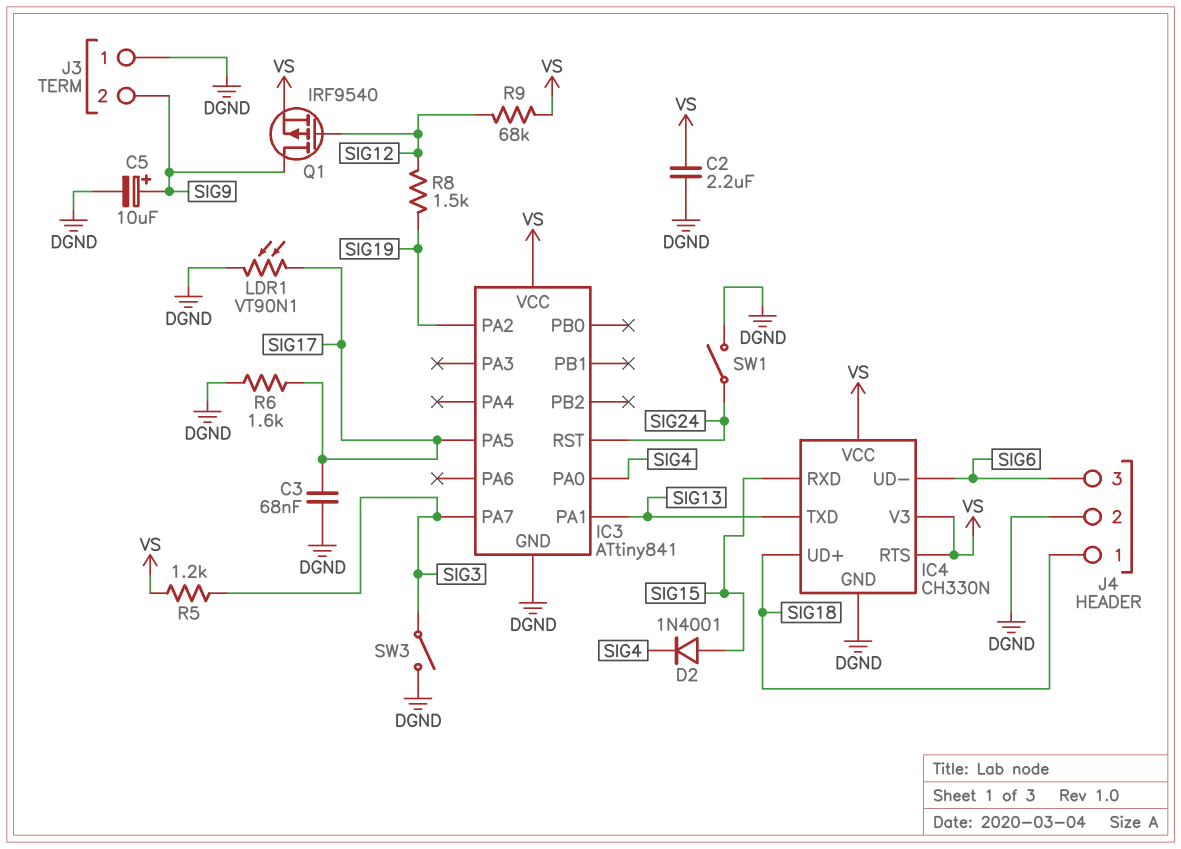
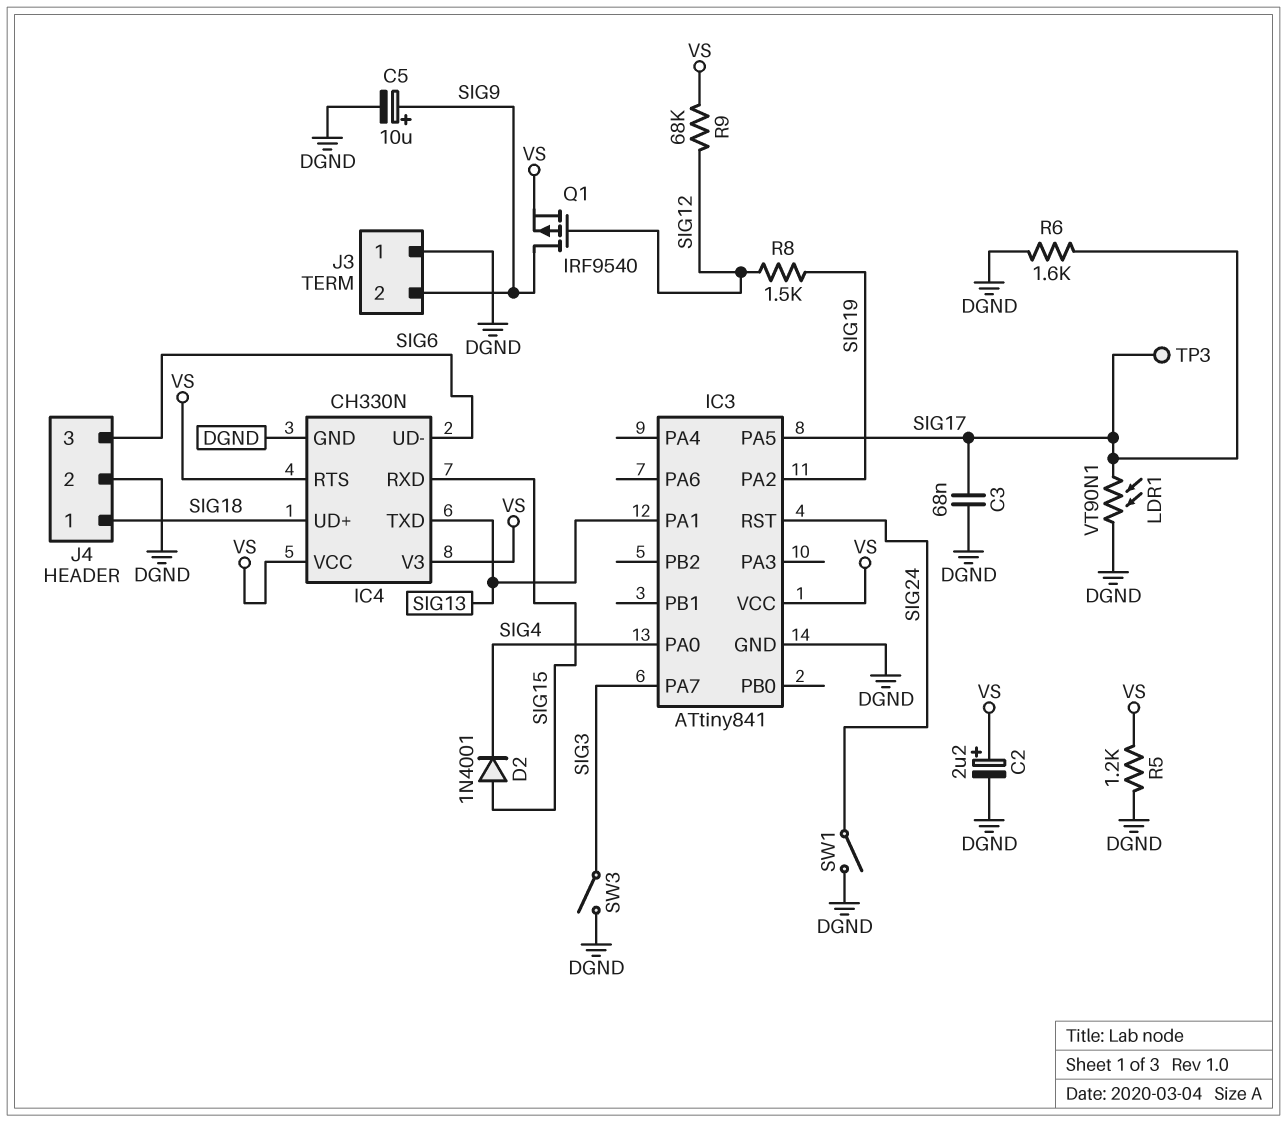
C2: 2.2uF (DGND, VS) -> 2.2uF (plus VS, minus DGND)
R5: 1.2k (SIG3, VS) -> 1.2k (DGND, VS)
TP3: none -> test point (SIG17)

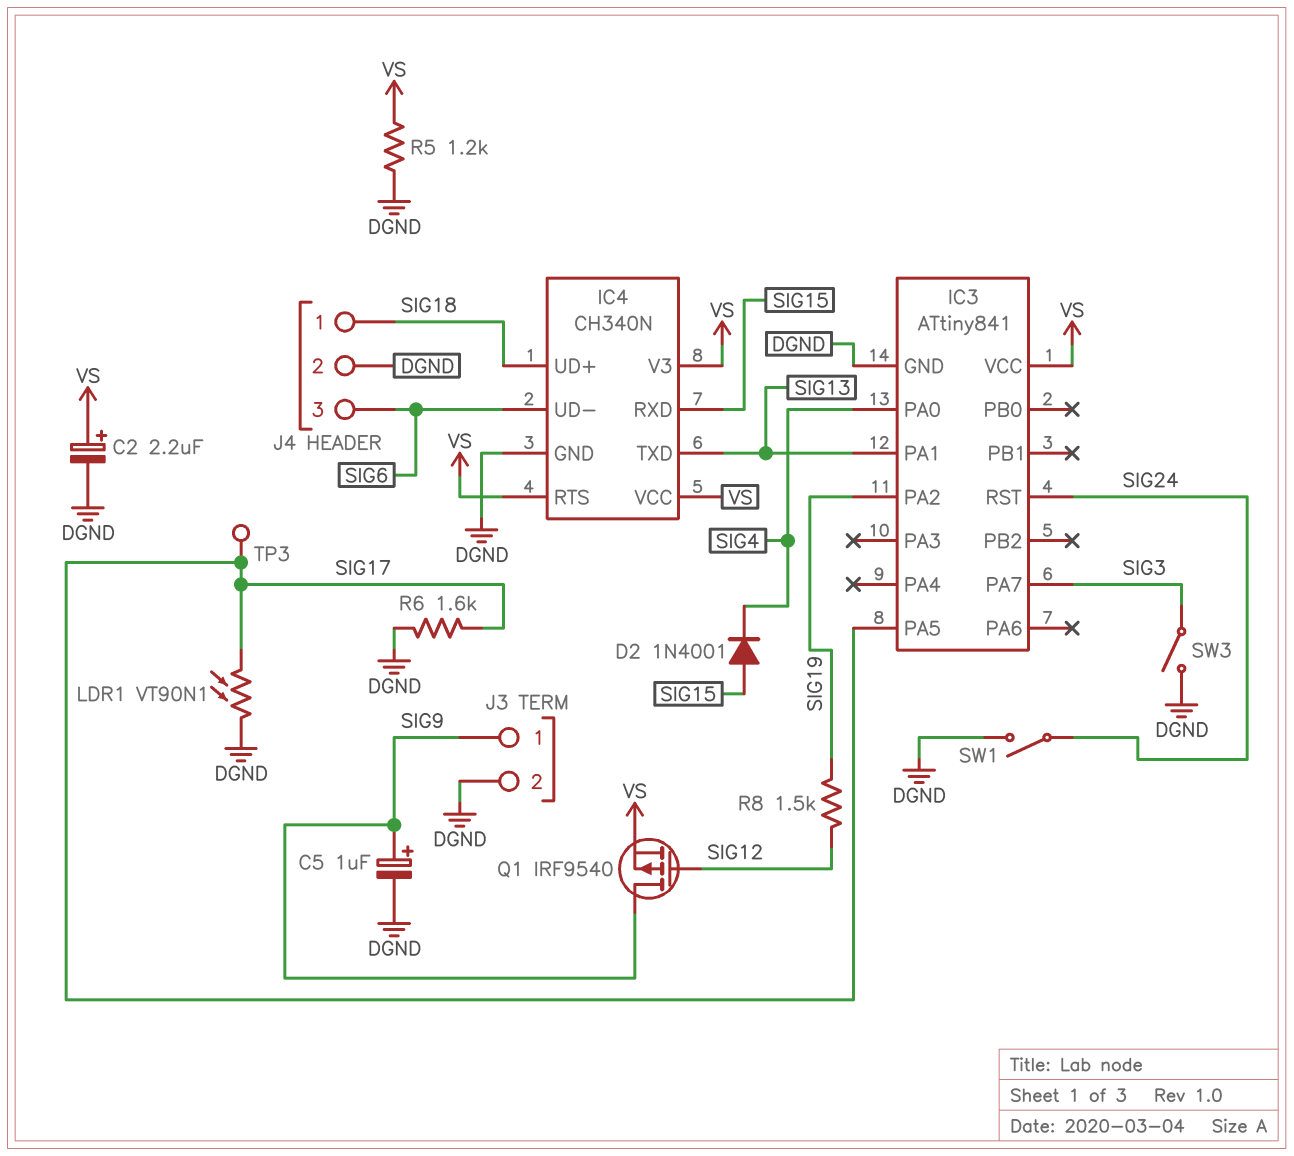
C3: 68nF (DGND, SIG17) -> none
C5: 10uF (plus SIG9, minus DGND) -> 1uF (plus SIG9, minus DGND)
IC4: CH330N -> CH340N
J3 pin 1: DGND -> SIG9
J3 pin 2: SIG9 -> DGND
R9: 68k (SIG12, VS) -> none

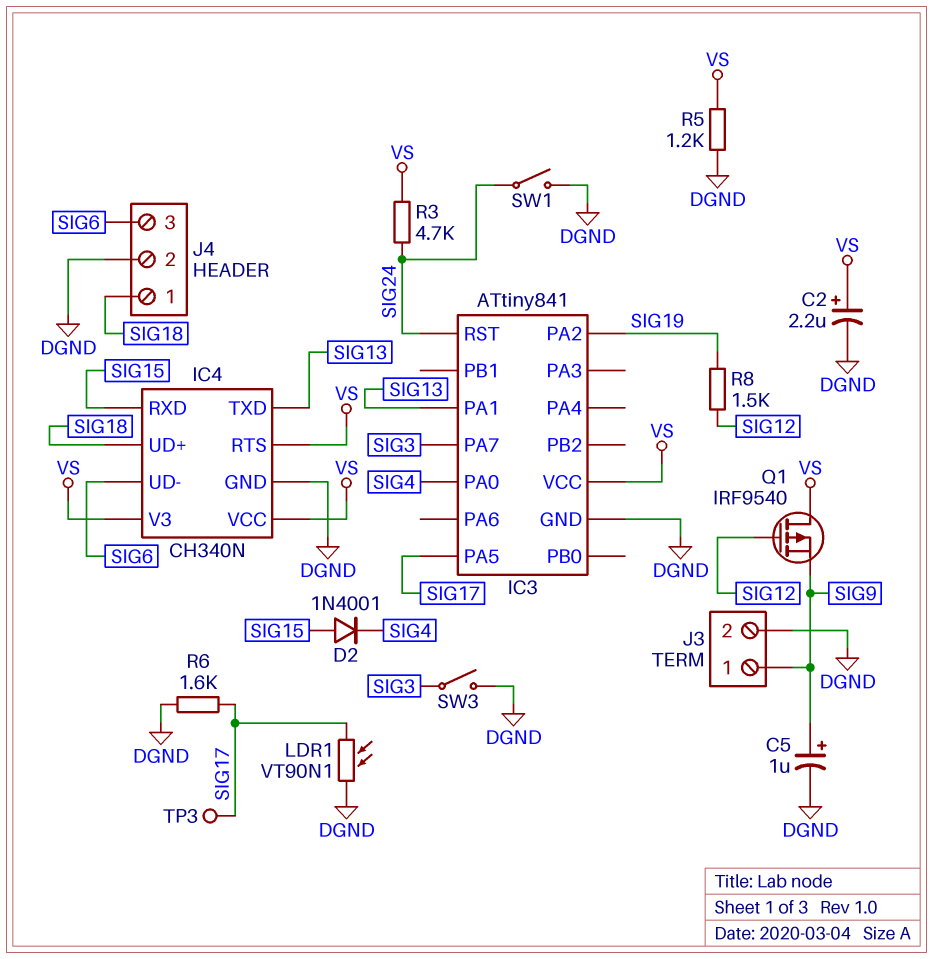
Q1: PMOS IRF9540 (G SIG12, D SIG9, S VS) -> PMOS IRF9540 (G SIG12, D VS, S SIG9)
R3: none -> 4.7k (SIG24, VS)

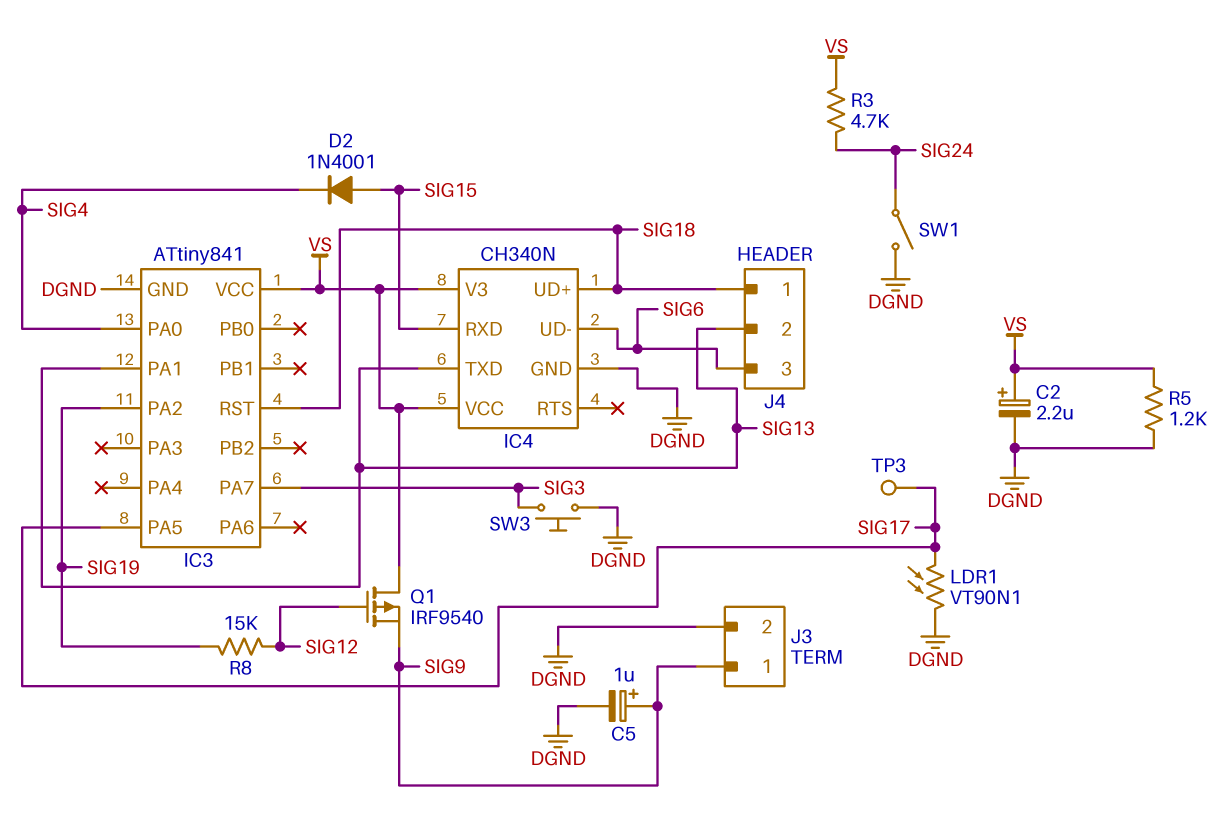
IC3 pin RST: SIG24 -> SIG18
IC4 pin RTS: VS -> none
J4 pin 2: DGND -> SIG13
R6: 1.6k (DGND, SIG17) -> none
R8: 1.5k (SIG12, SIG19) -> 15k (SIG12, SIG19)
SW3: switch (DGND, SIG3) -> button (DGND, SIG3)

